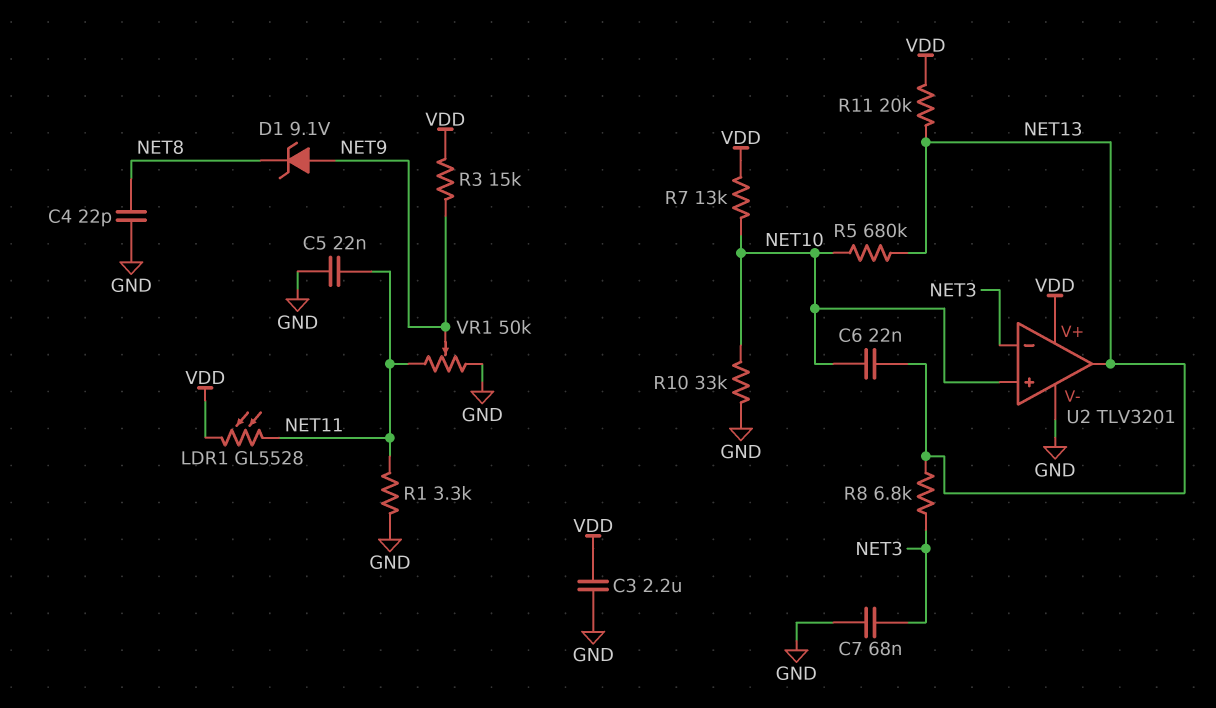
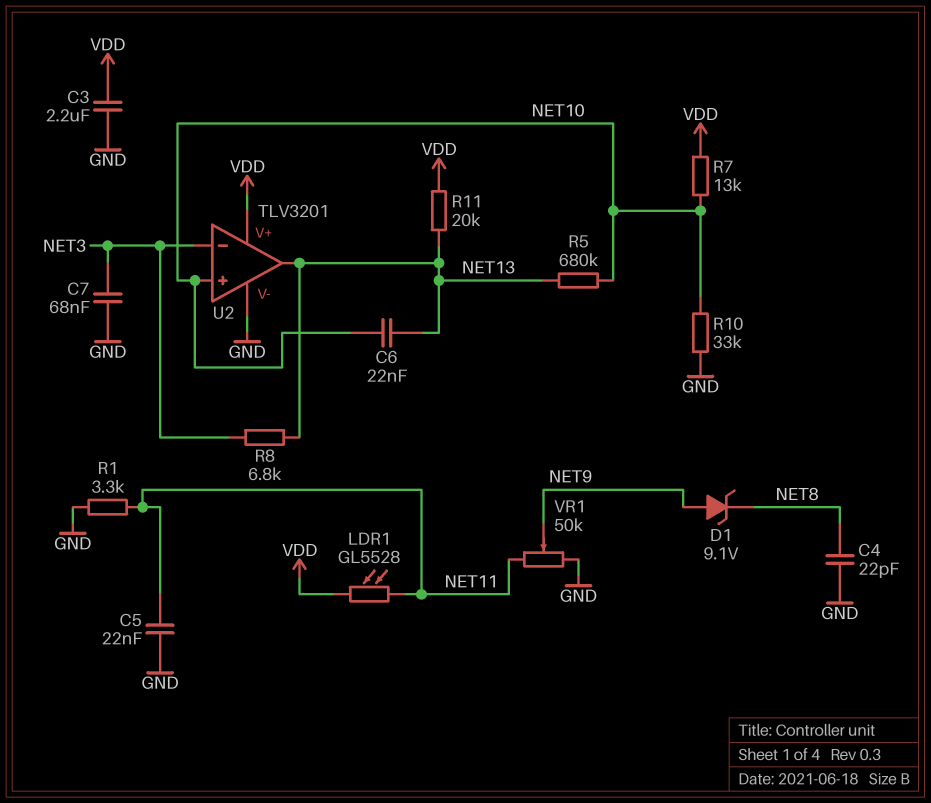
R3: 15k (NET9, VDD) -> none

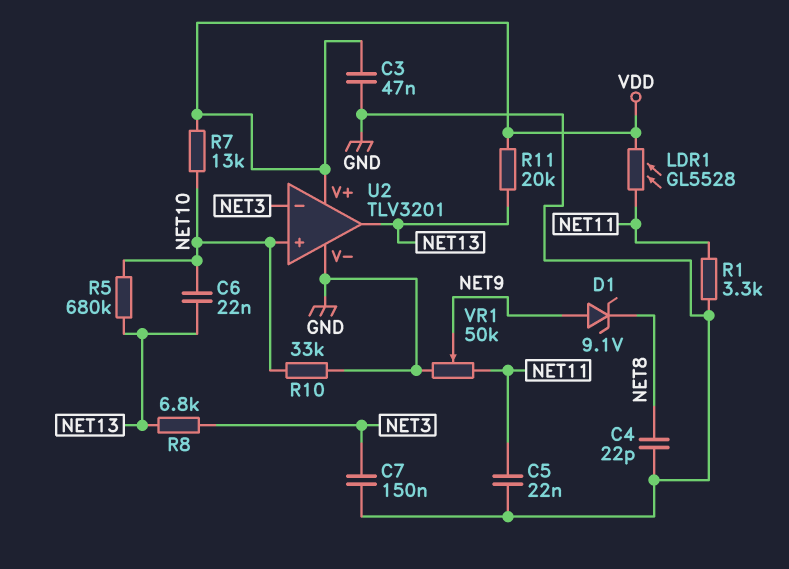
C3: 2.2uF (GND, VDD) -> 47nF (GND, VDD)
C7: 68nF (GND, NET3) -> 150nF (GND, NET3)

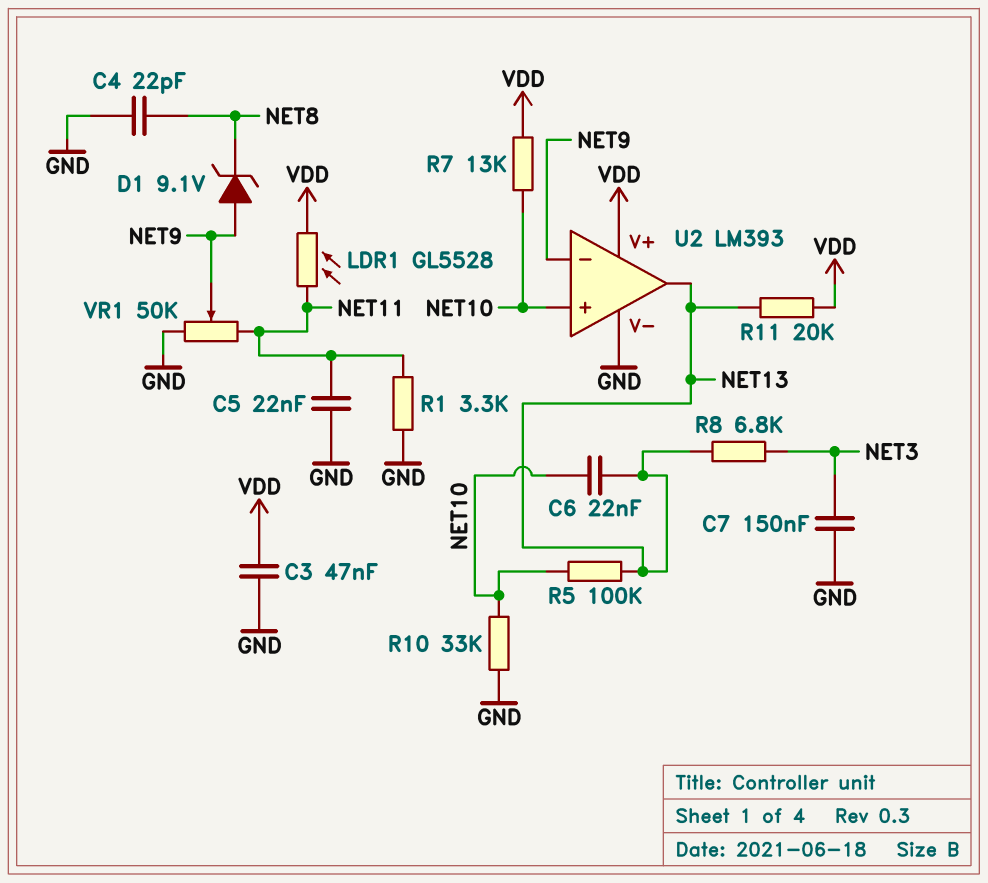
R5: 680k (NET10, NET13) -> 100k (NET10, NET13)
U2: TLV3201 -> LM393
U2 pin in-: NET3 -> NET9

